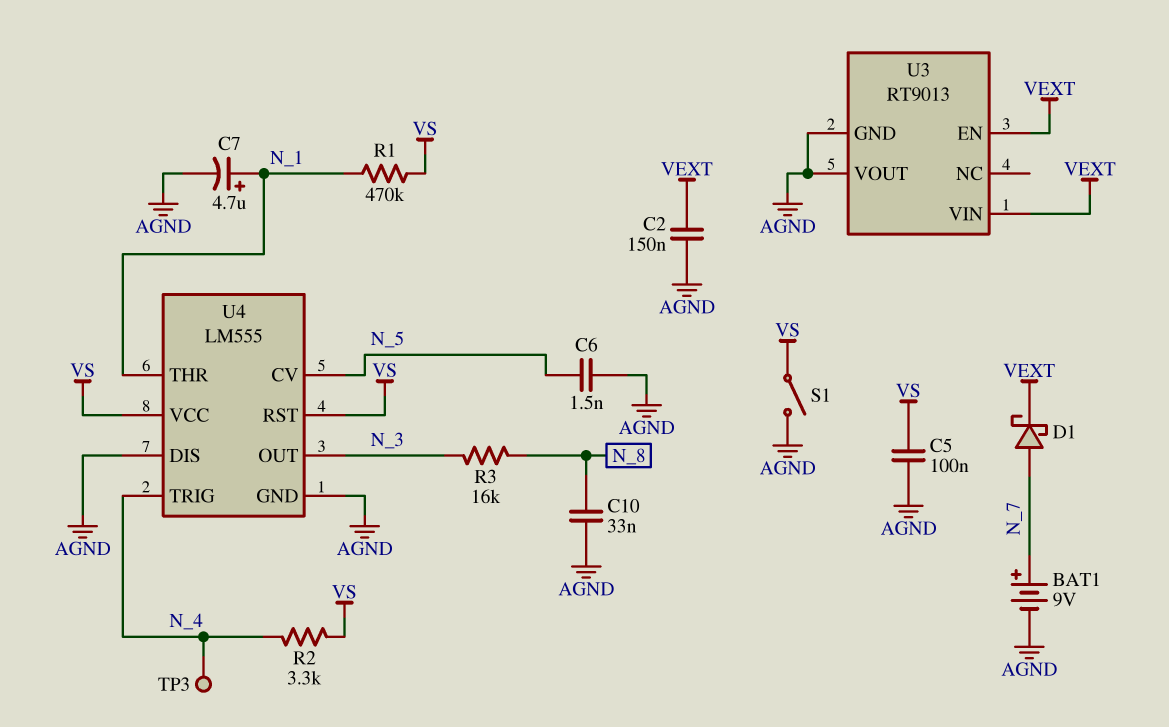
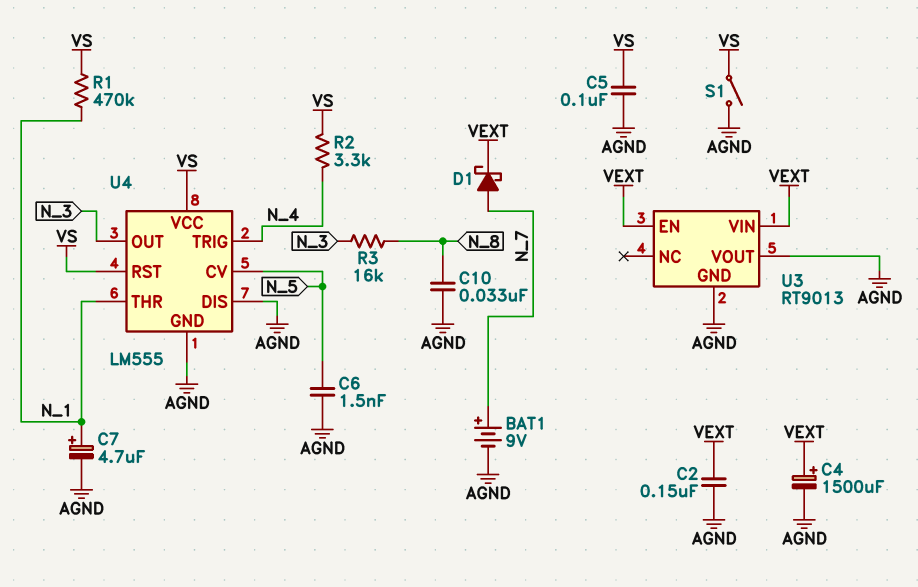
C4: none -> 1500uF (plus VEXT, minus AGND)
TP3: test point (N_4) -> none

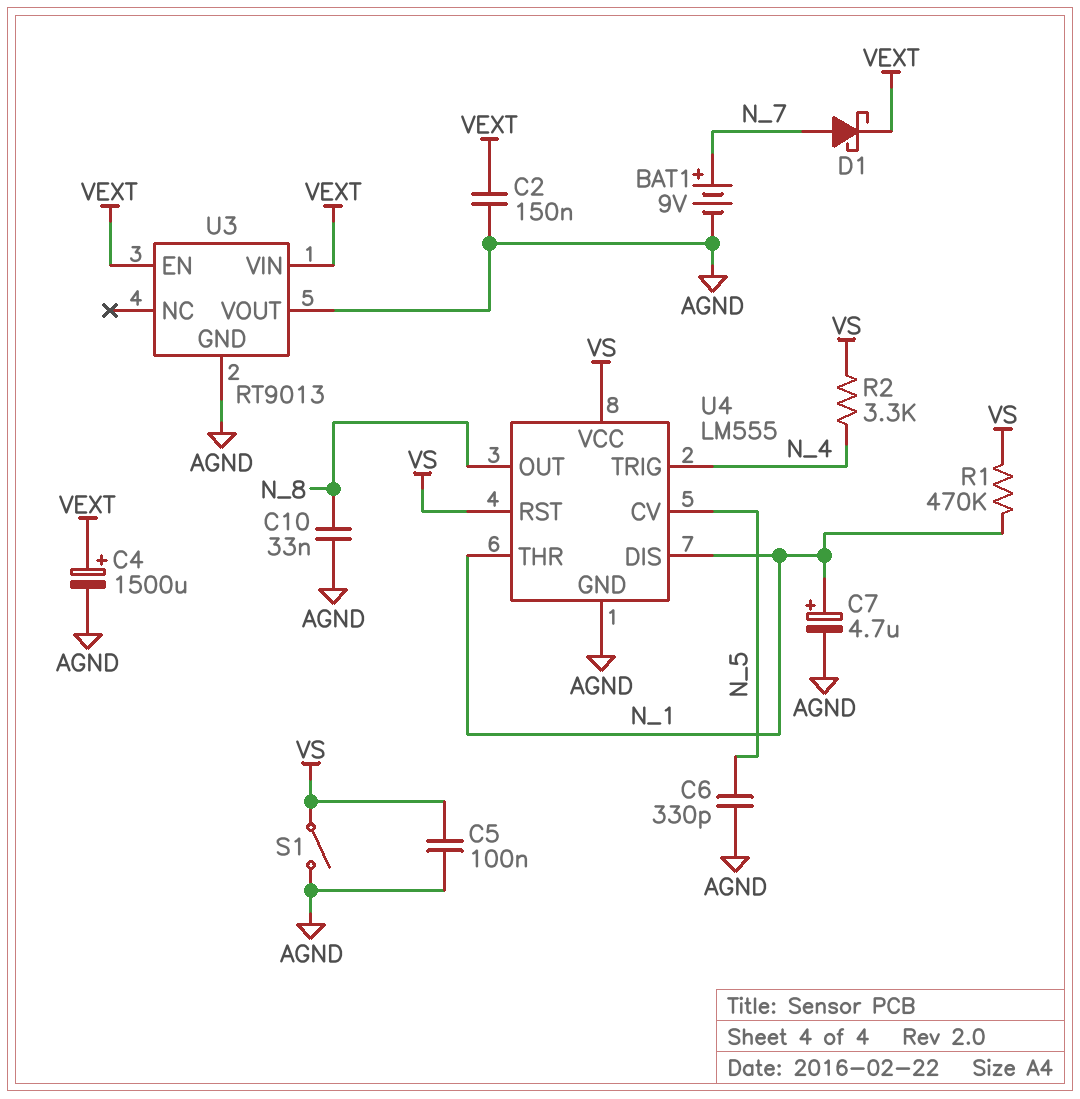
C6: 1.5nF (AGND, N_5) -> 330pF (AGND, N_5)
R3: 16k (N_3, N_8) -> none
U4 pin DIS: AGND -> N_1
U4 pin OUT: N_3 -> N_8

